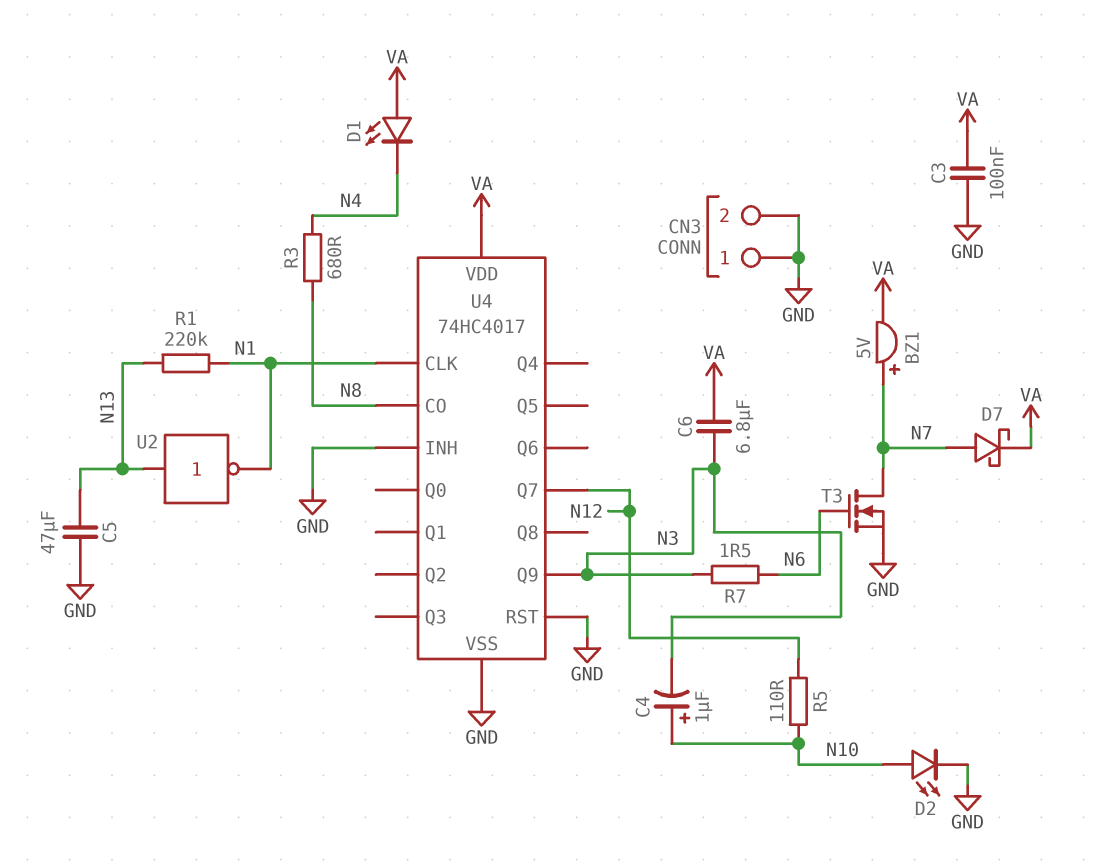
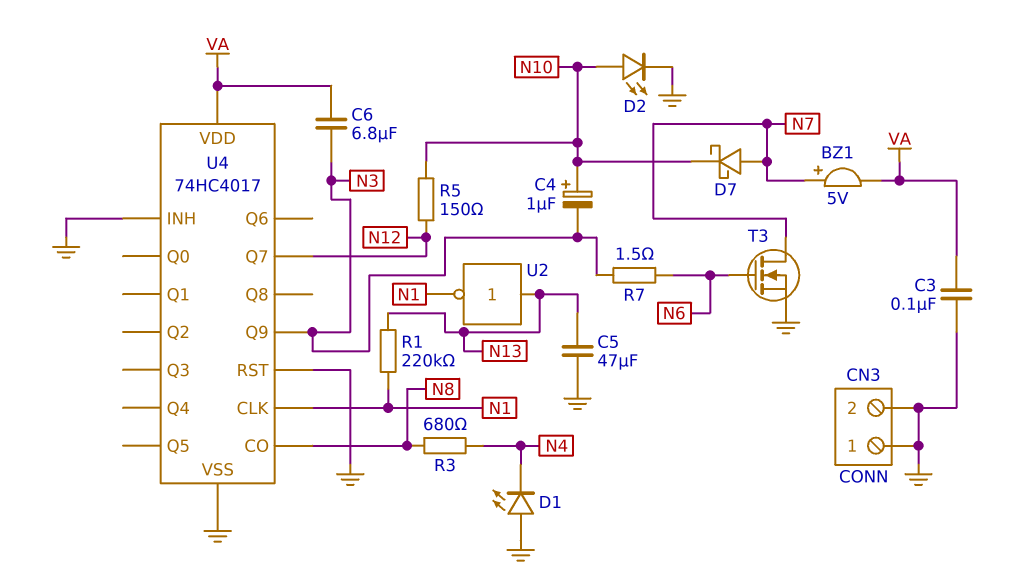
D1: LED (A VA, K N4) -> LED (A GND, K N4)
D7: schottky (A N7, K VA) -> schottky (A N7, K N10)
R5: 110 (N10, N12) -> 150 (N10, N12)

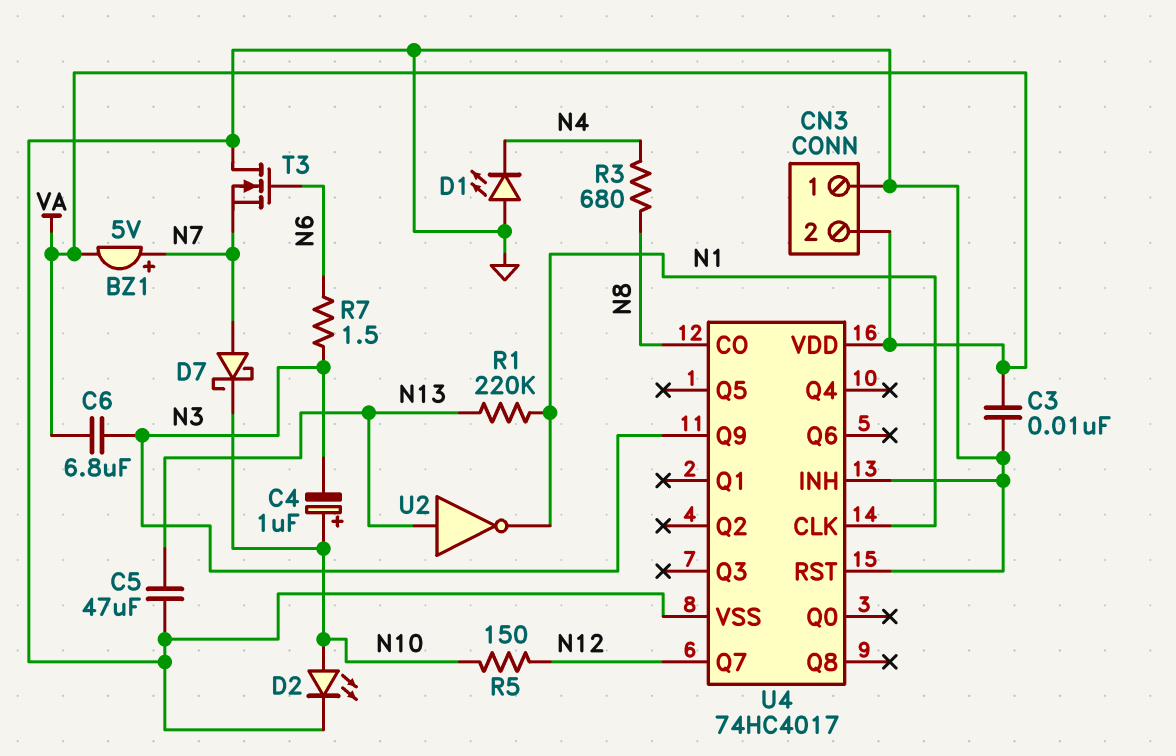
C3: 100nF (GND, VA) -> 10nF (GND, VA)
CN3 pin 2: GND -> VA
T3: NMOS (G N6, D N7, S GND) -> NMOS (G N6, D GND, S N7)

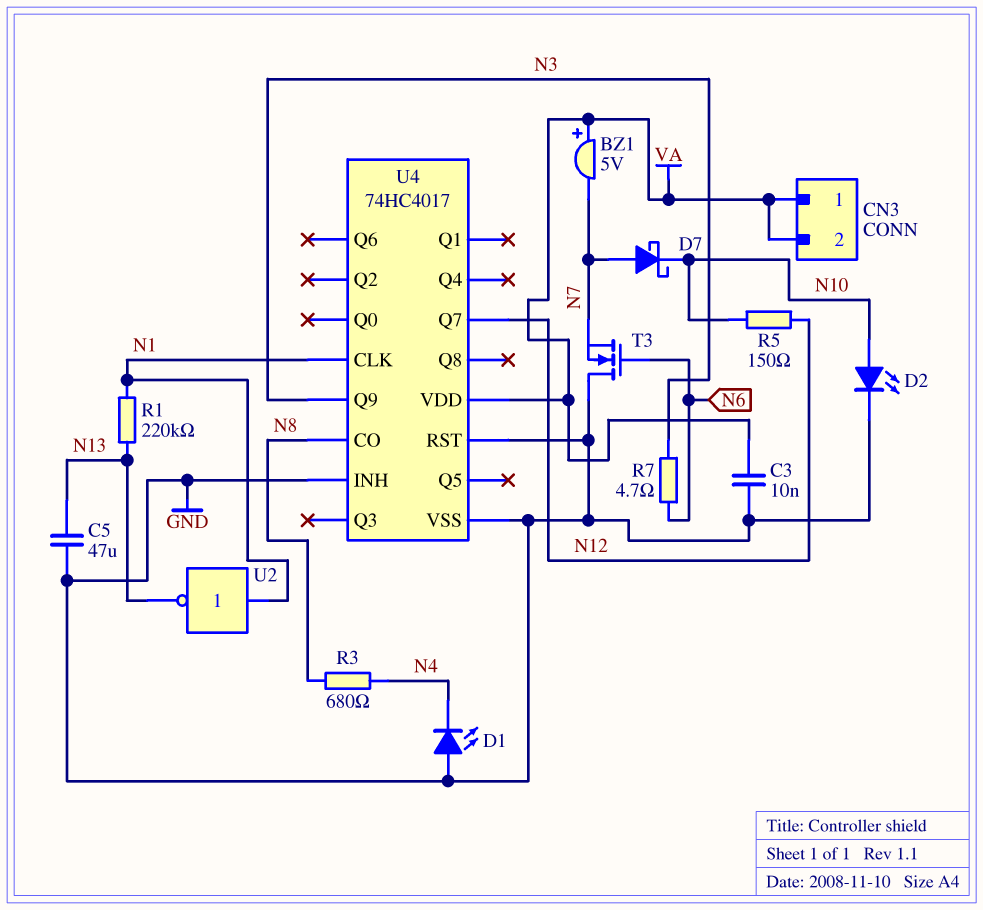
BZ1: buzzer 5V (plus N7, minus VA) -> buzzer 5V (plus VA, minus N7)
C4: 1uF (plus N10, minus N3) -> none
C6: 6.8uF (N3, VA) -> none
CN3 pin 1: GND -> VA
R7: 1.5 (N3, N6) -> 4.7 (N3, N6)
U2: NOT (in N13, out N1) -> NOT (in N1, out N13)

